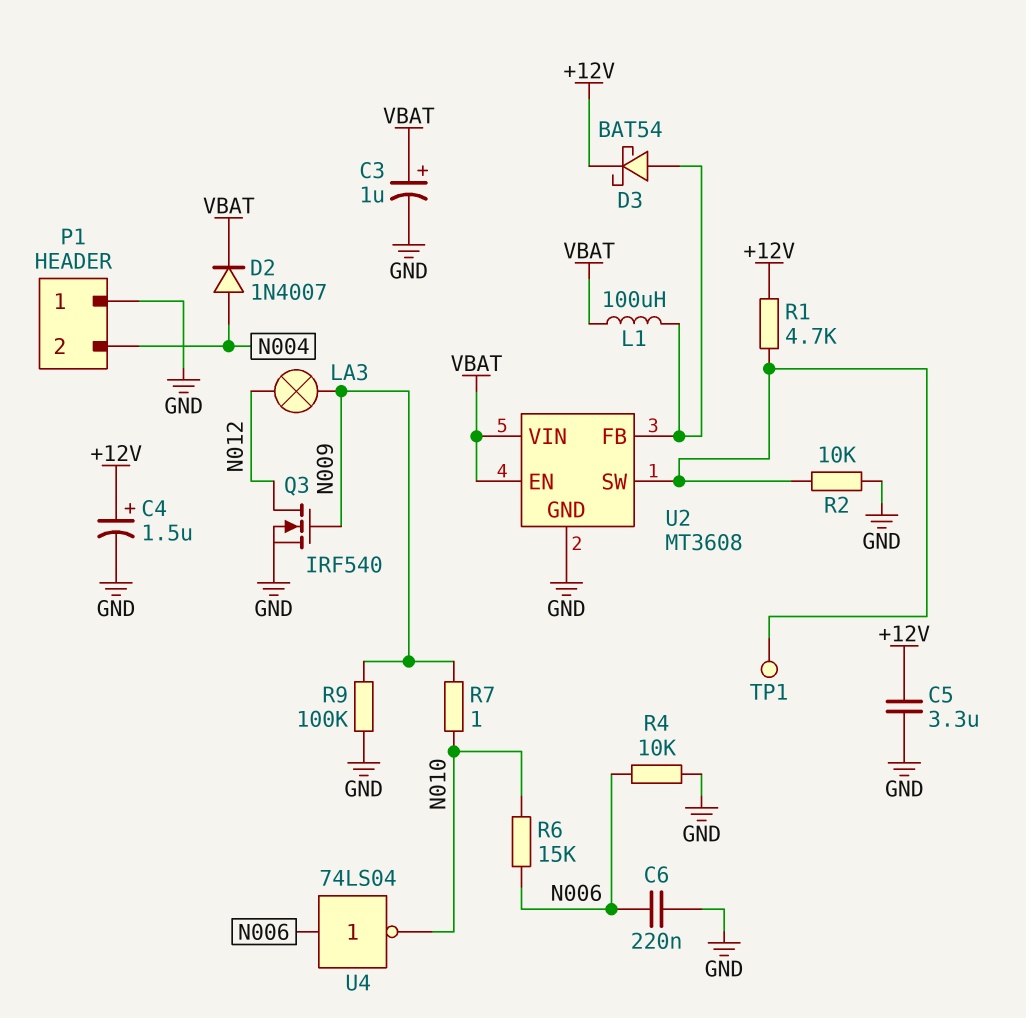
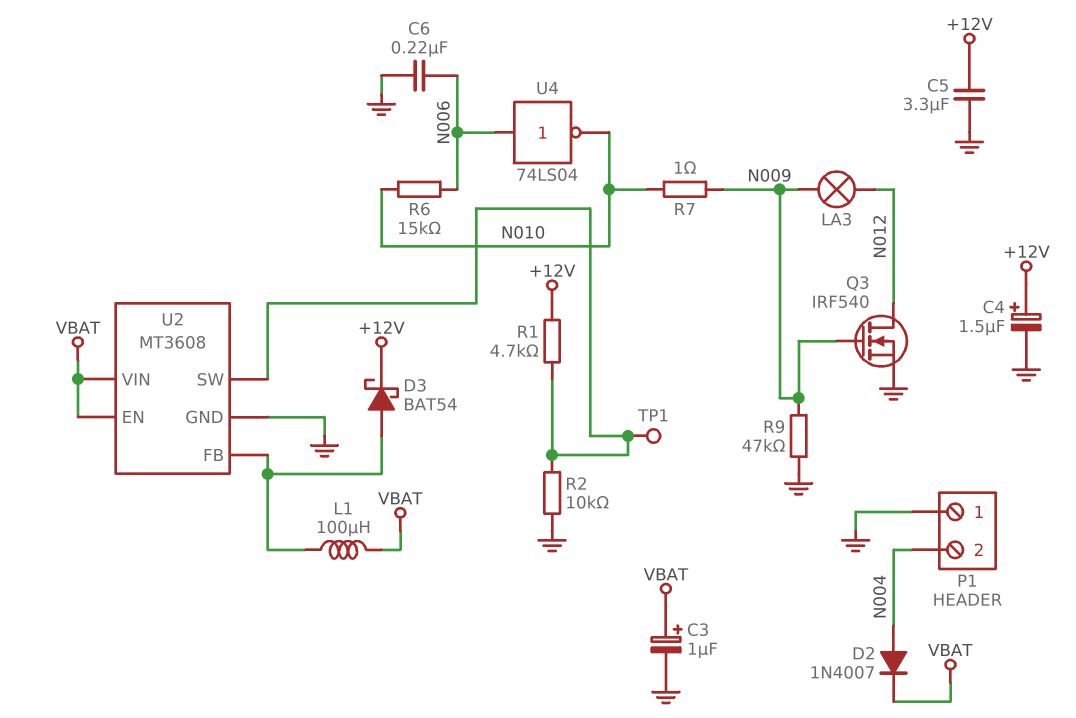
R4: 10k (GND, N006) -> none
R9: 100k (GND, N009) -> 47k (GND, N009)

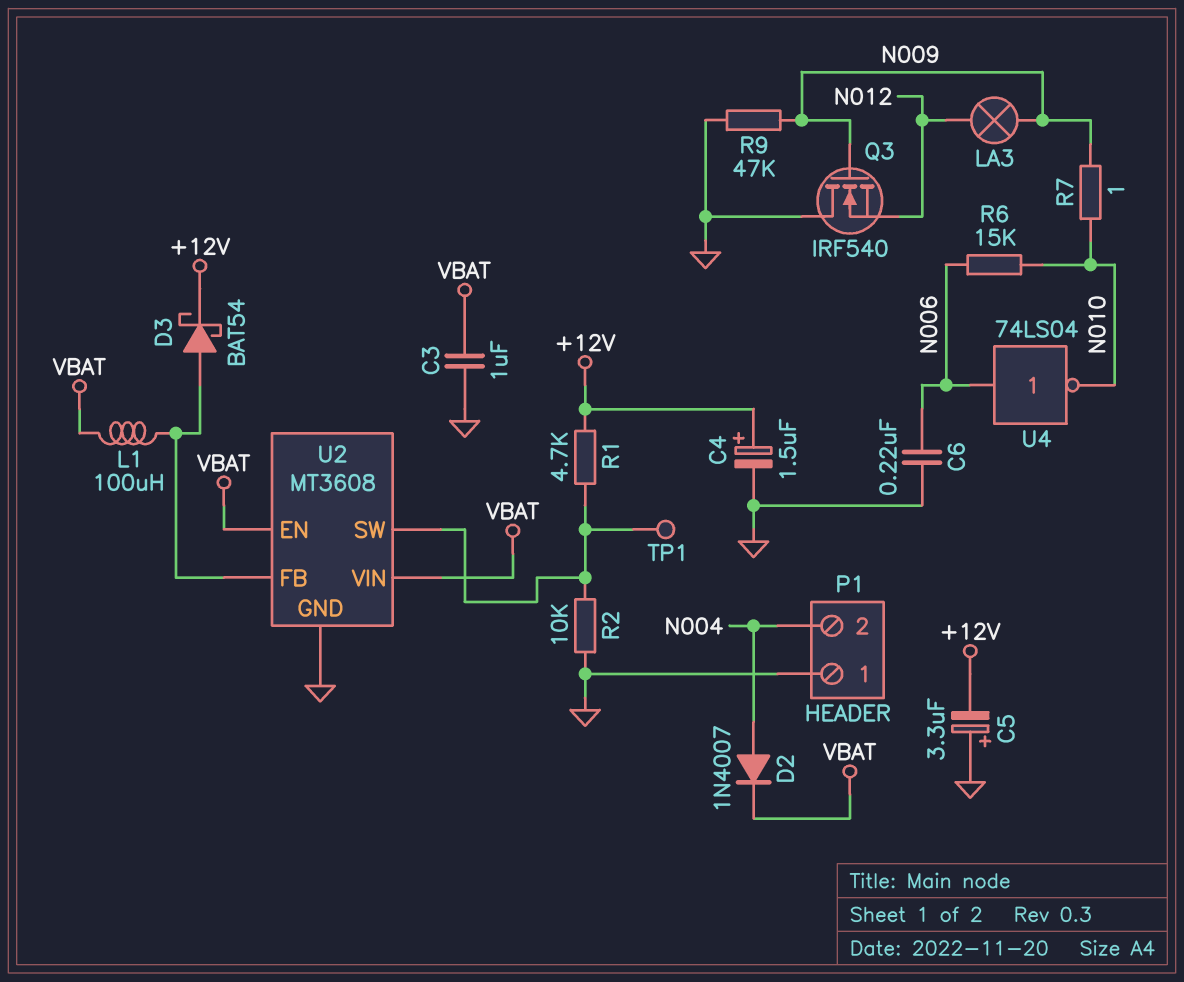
C3: 1uF (plus VBAT, minus GND) -> 1uF (GND, VBAT)
C5: 3.3uF (+12V, GND) -> 3.3uF (plus GND, minus +12V)
Q3: NMOS IRF540 (G N009, D N012, S GND) -> NMOS IRF540 (G N009, D GND, S N012)

